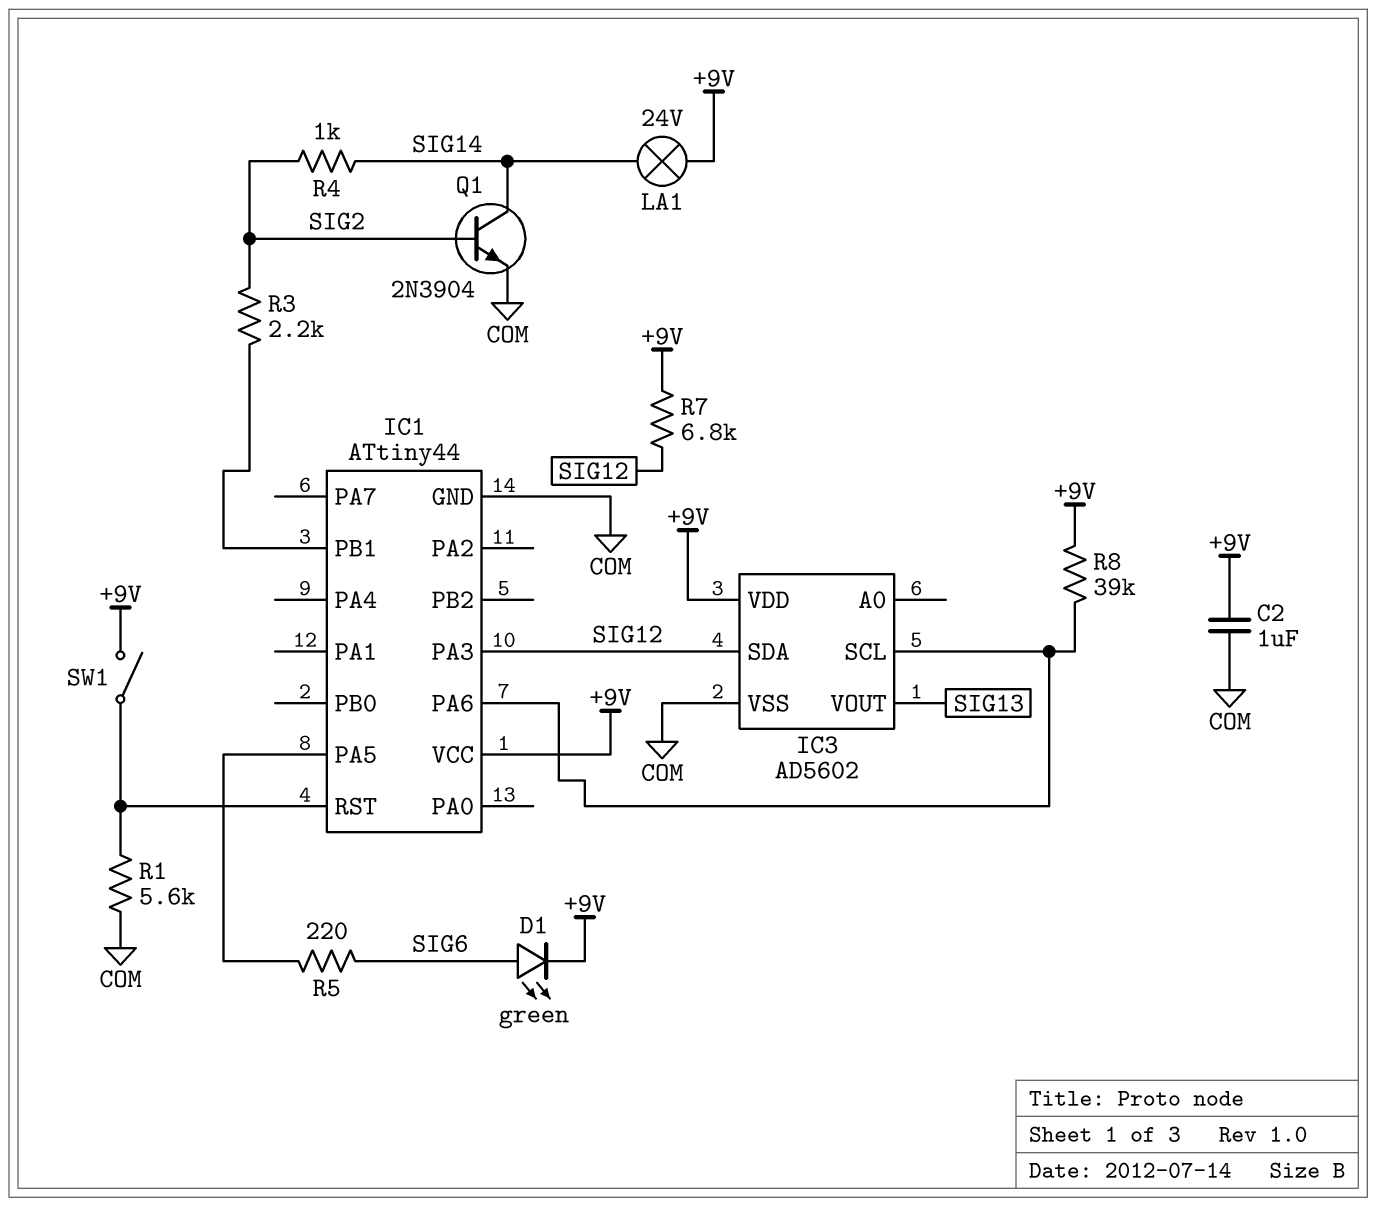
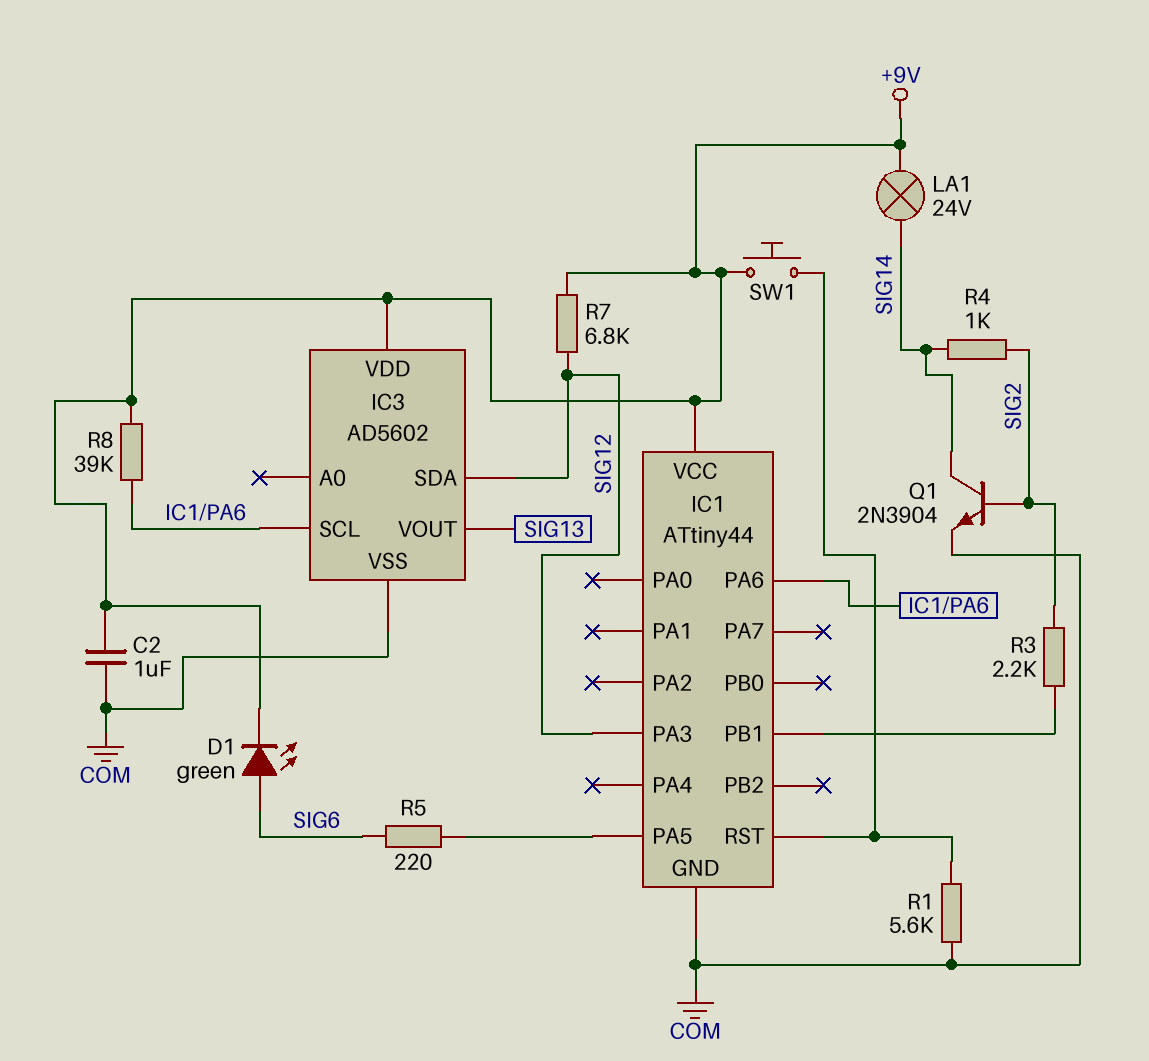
SW1: switch (+9V, IC1/RST) -> button (+9V, IC1/RST)

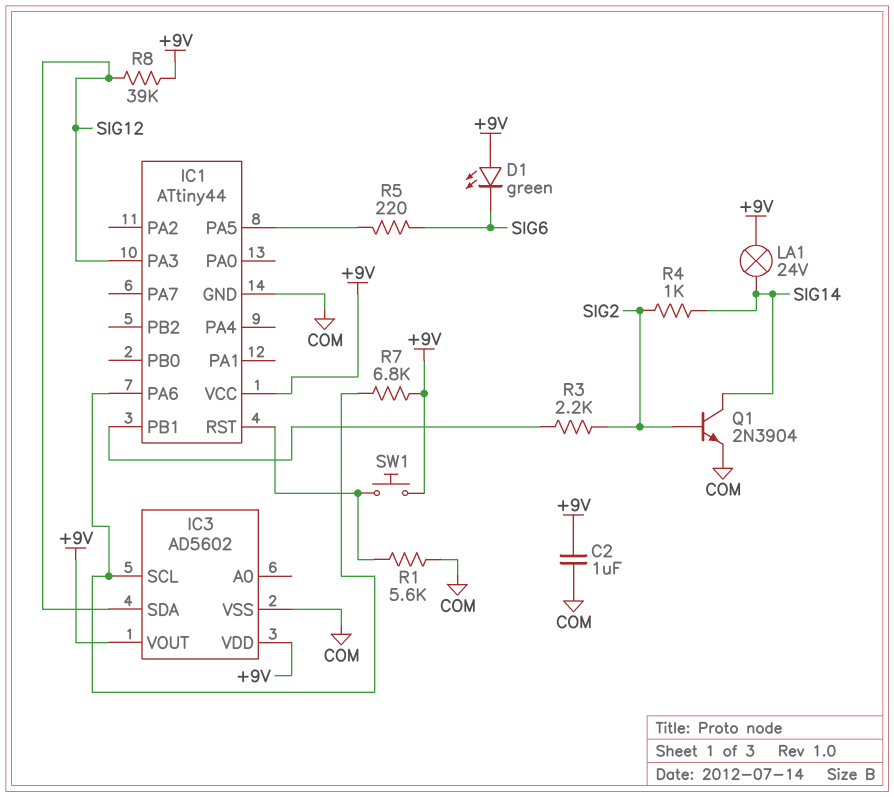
D1: LED green (A SIG6, K +9V) -> LED green (A +9V, K SIG6)
IC3 pin VOUT: SIG13 -> +9V
R7: 6.8k (+9V, SIG12) -> 6.8k (+9V, IC1/PA6)
R8: 39k (+9V, IC1/PA6) -> 39k (+9V, SIG12)

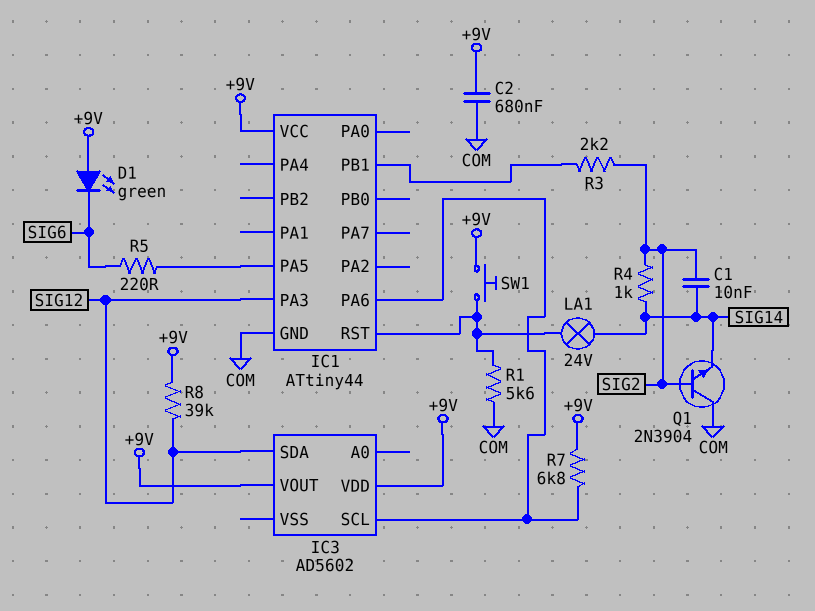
C1: none -> 10nF (SIG2, SIG14)
C2: 1uF (+9V, COM) -> 680nF (+9V, COM)
IC3 pin VSS: COM -> none
LA1: lamp 24V (+9V, SIG14) -> lamp 24V (IC1/RST, SIG14)
Q1: NPN 2N3904 (B SIG2, C SIG14, E COM) -> NPN 2N3904 (B SIG2, C COM, E SIG14)

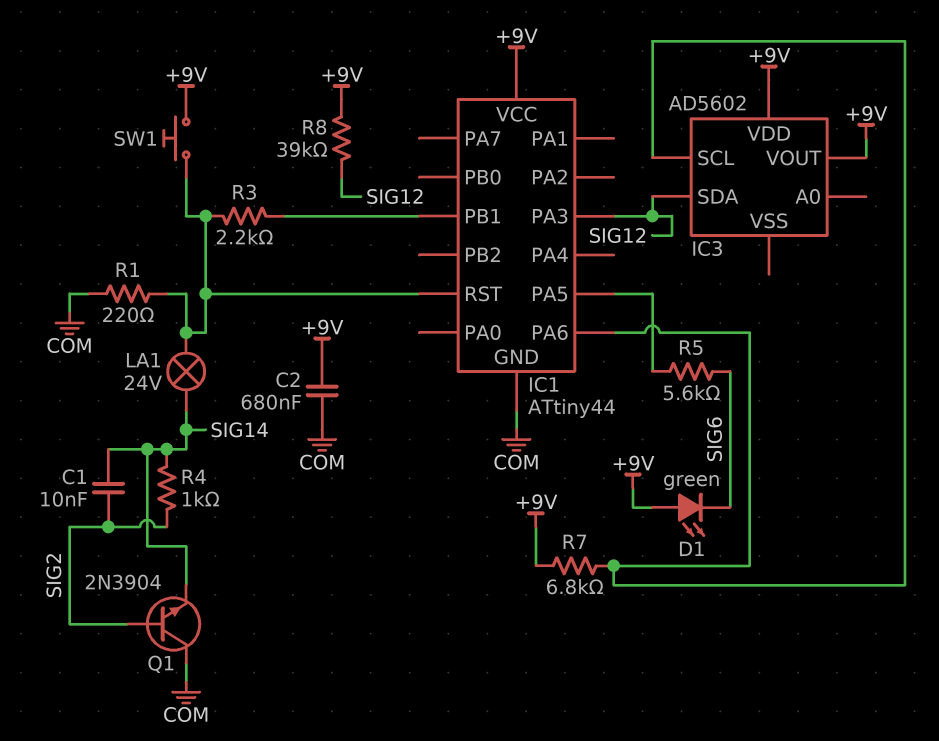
R1: 5.6k (COM, IC1/RST) -> 220 (COM, IC1/RST)
R3: 2.2k (IC1/PB1, SIG2) -> 2.2k (IC1/PB1, IC1/RST)
R5: 220 (IC1/PA5, SIG6) -> 5.6k (IC1/PA5, SIG6)

